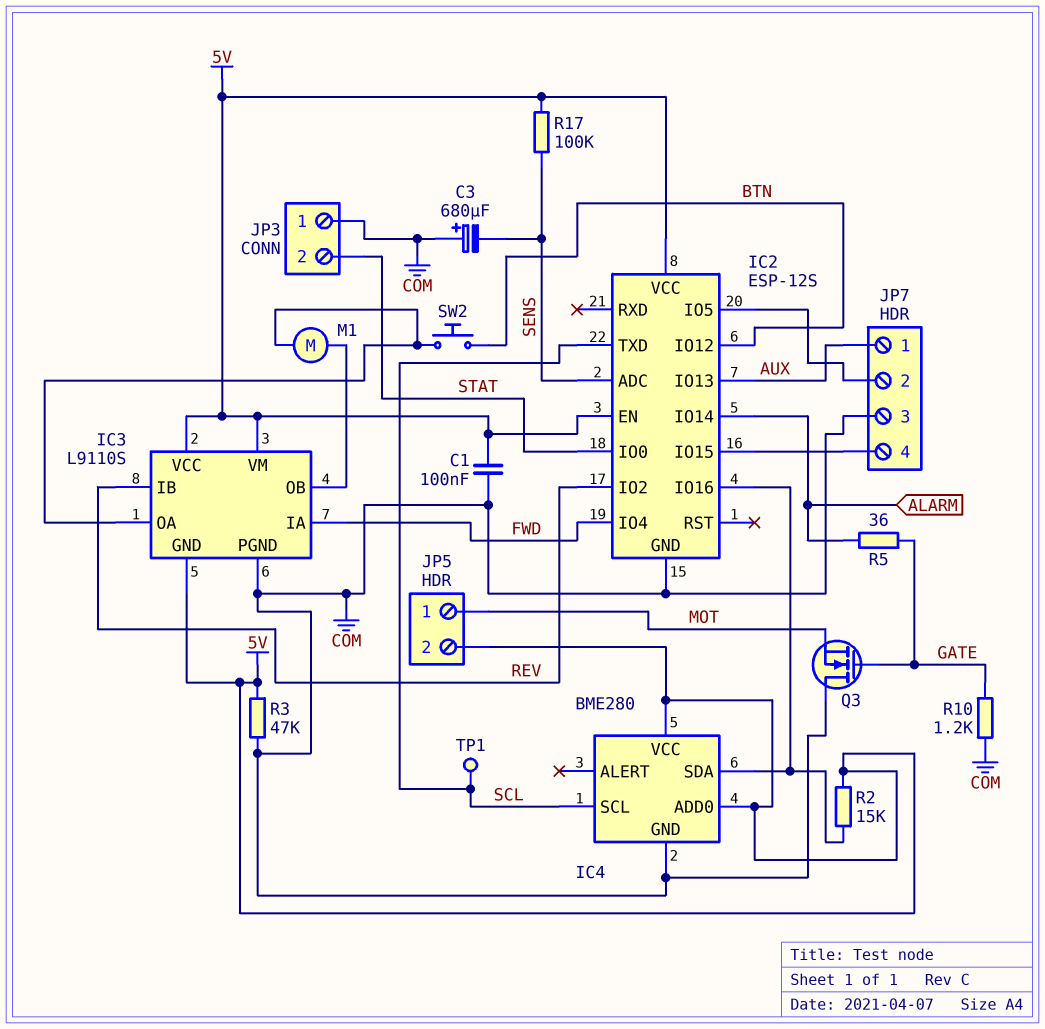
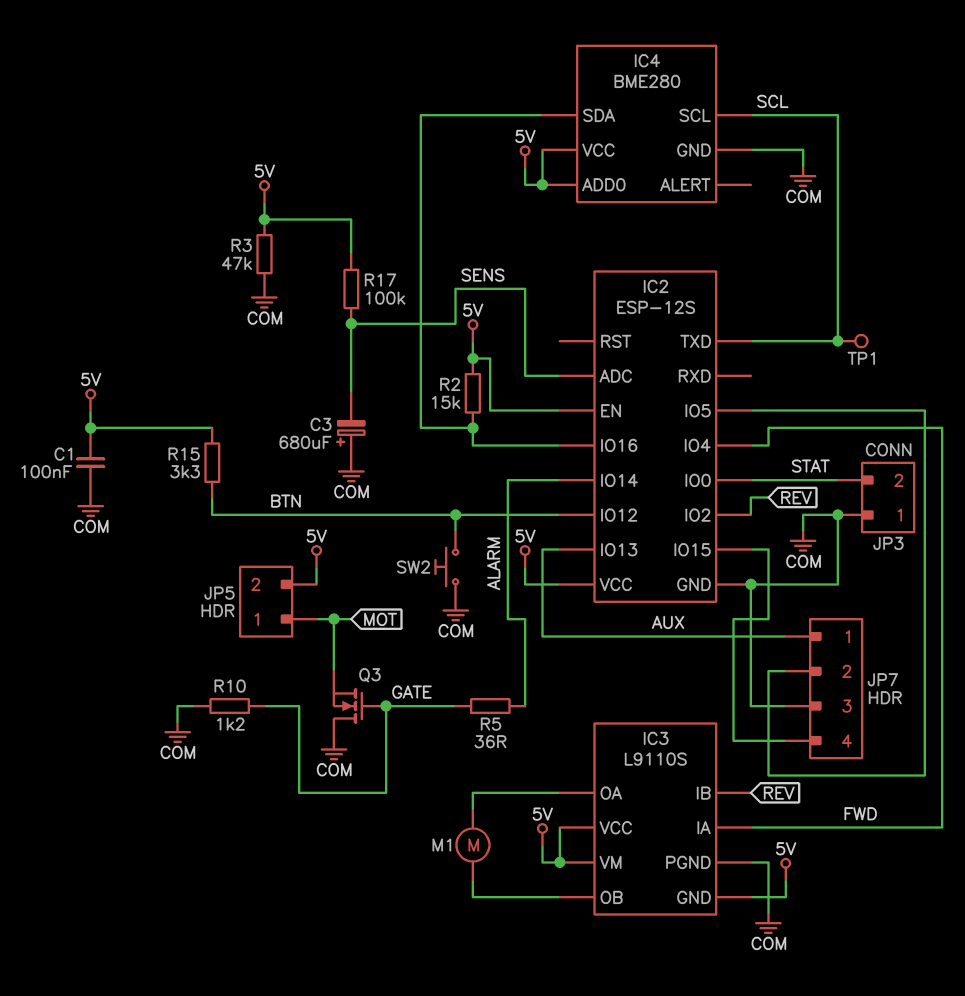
R15: none -> 3.3k (5V, BTN)
SW2: button (BTN, IC3/OA) -> button (BTN, COM)

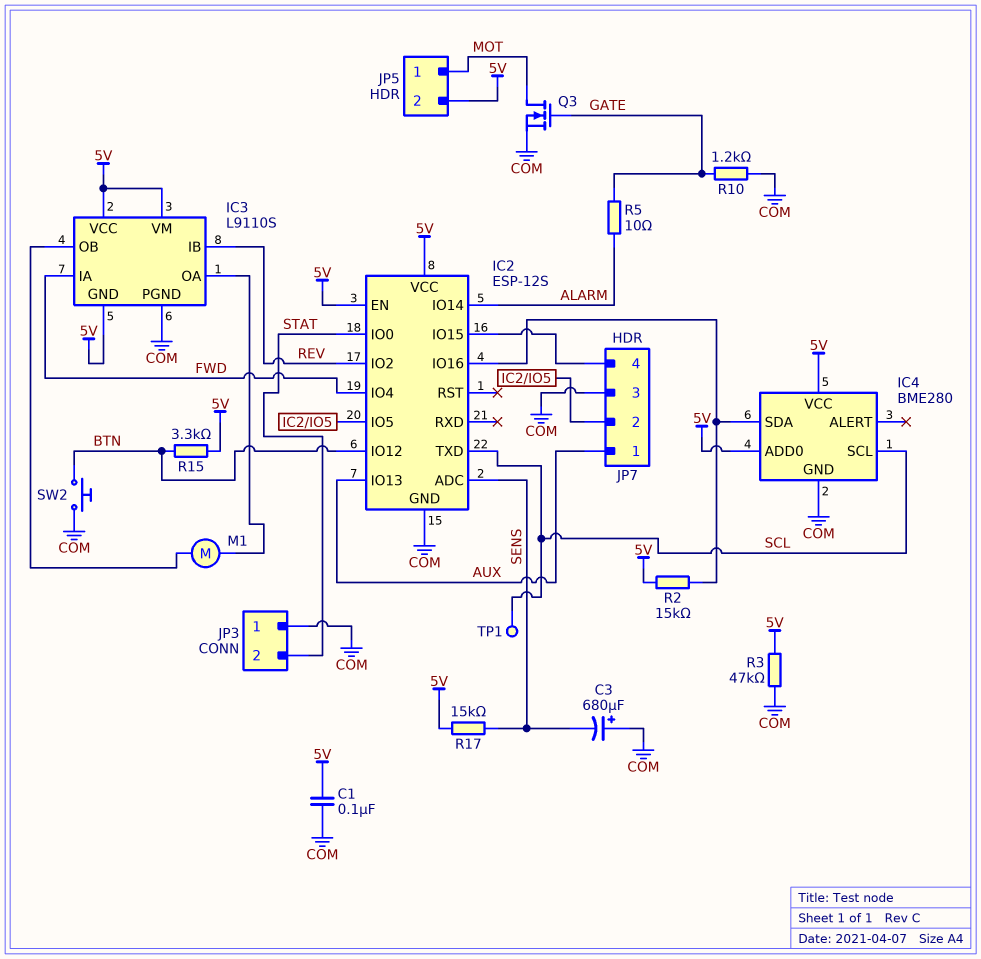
Q3: NMOS (G GATE, D COM, S MOT) -> NMOS (G GATE, D MOT, S COM)
R5: 36 (ALARM, GATE) -> 10 (ALARM, GATE)
R17: 100k (5V, SENS) -> 15k (5V, SENS)

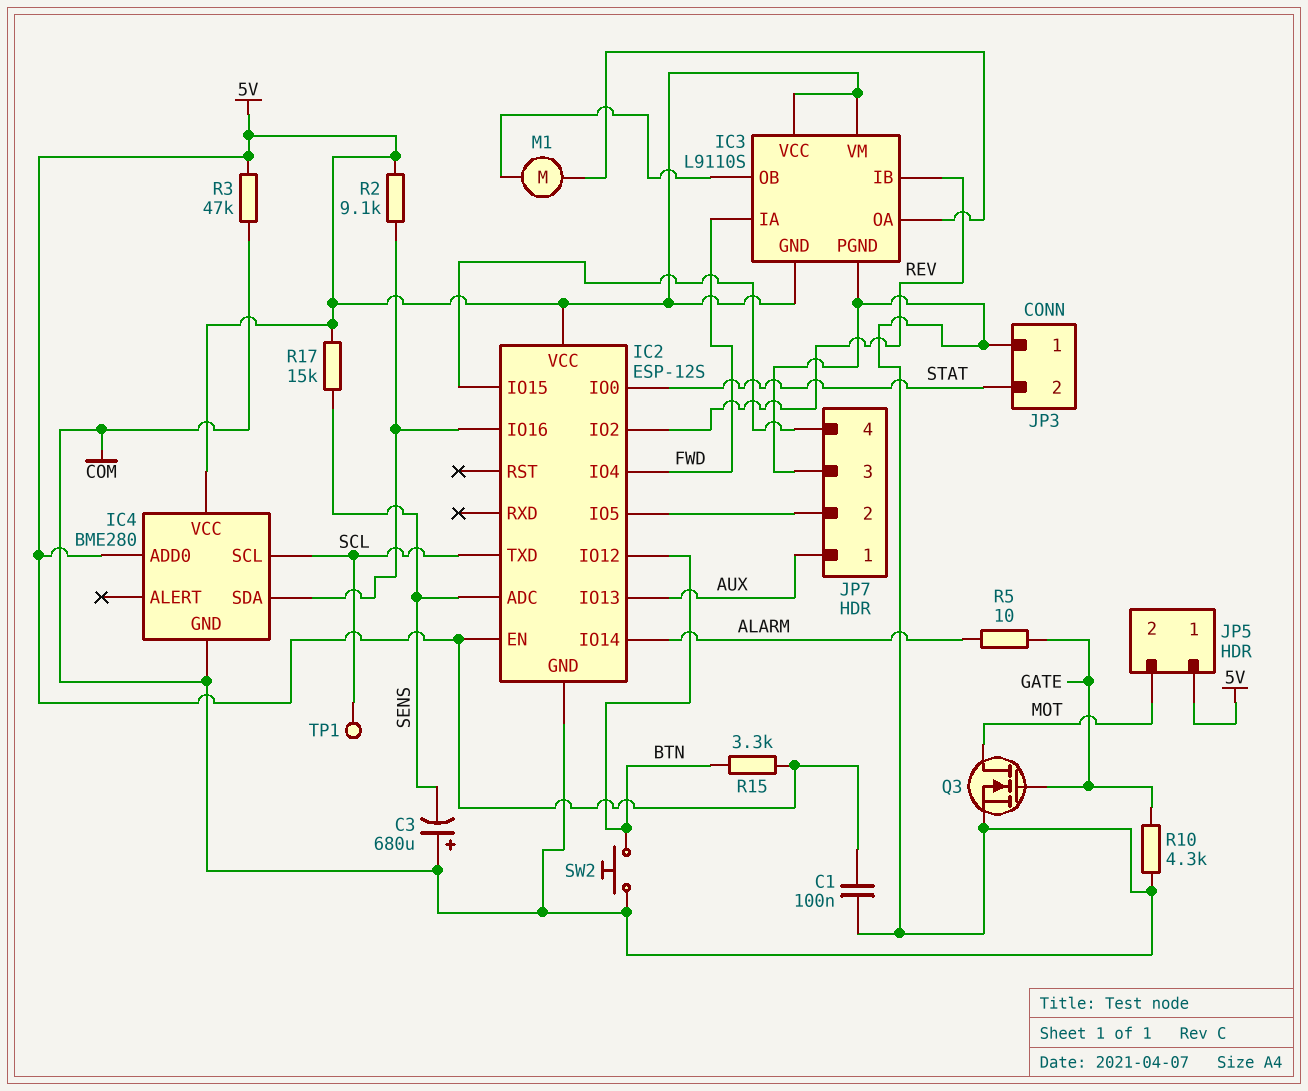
JP5 pin 1: MOT -> 5V
JP5 pin 2: 5V -> MOT
R2: 15k (5V, IC2/IO16) -> 9.1k (5V, IC2/IO16)
R10: 1.2k (COM, GATE) -> 4.3k (COM, GATE)

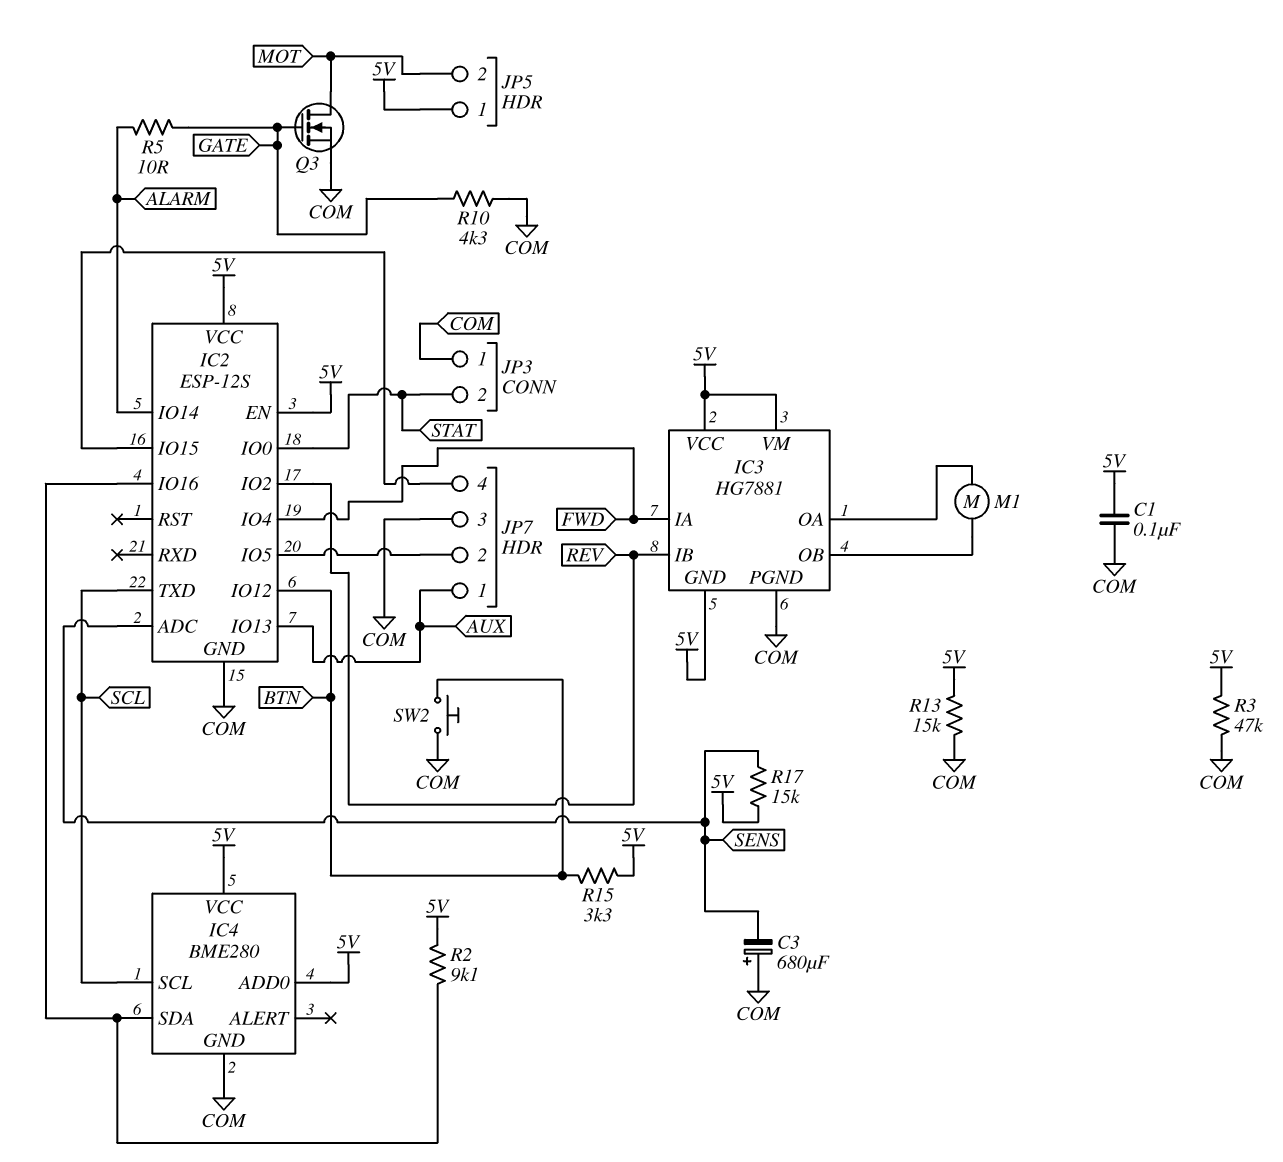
IC3: L9110S -> HG7881
R13: none -> 15k (5V, COM)
TP1: test point (SCL) -> none

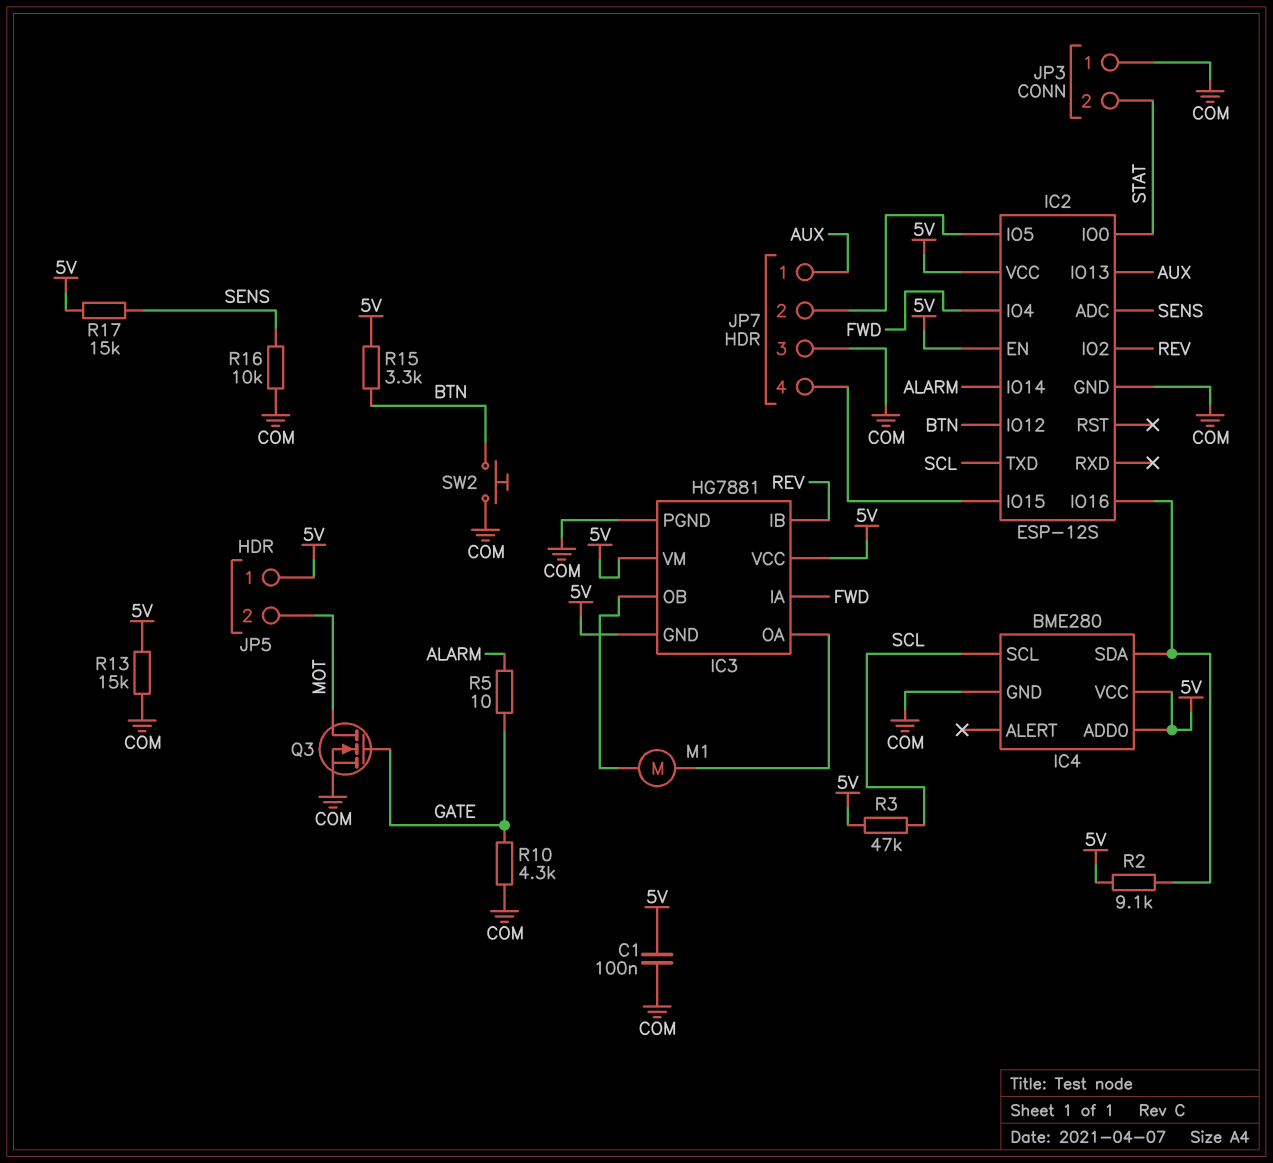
C3: 680uF (plus COM, minus SENS) -> none
R3: 47k (5V, COM) -> 47k (5V, SCL)
R16: none -> 10k (COM, SENS)

